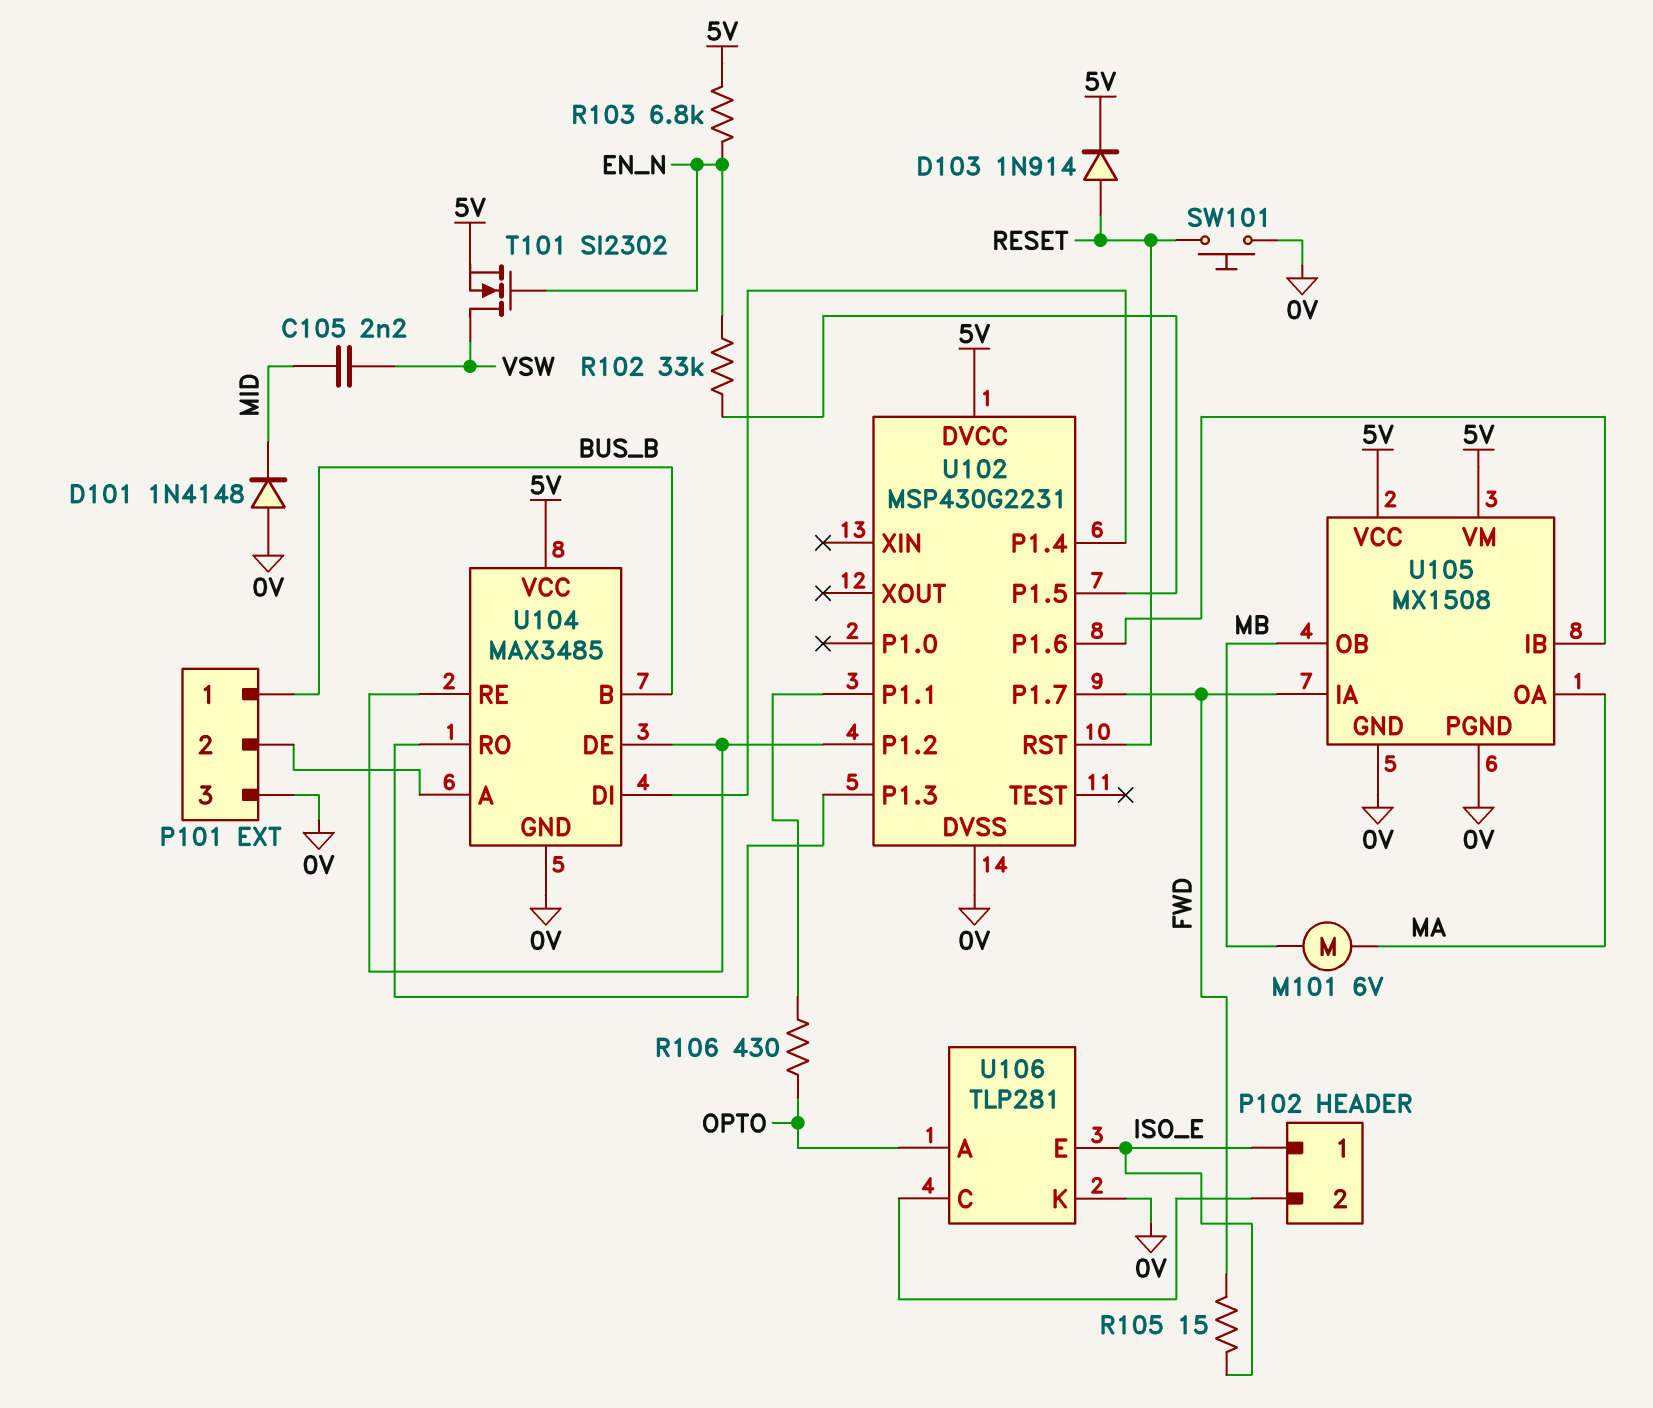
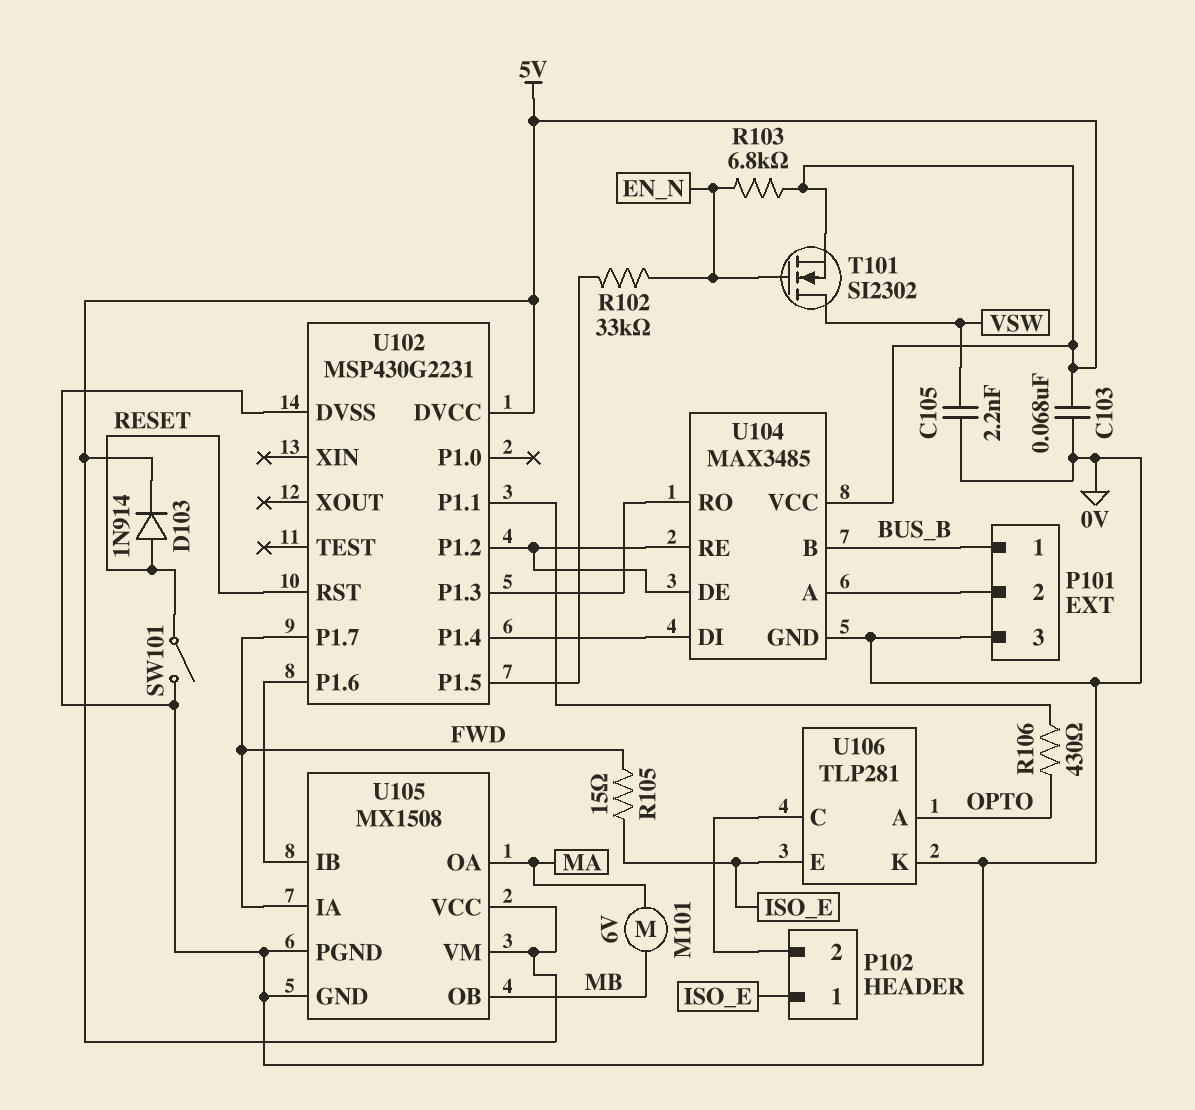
C103: none -> 68nF (0V, 5V)
C105: 2.2nF (MID, VSW) -> 2.2nF (0V, VSW)
D101: diode 1N4148 (A 0V, K MID) -> none
SW101: button (0V, RESET) -> switch (0V, RESET)

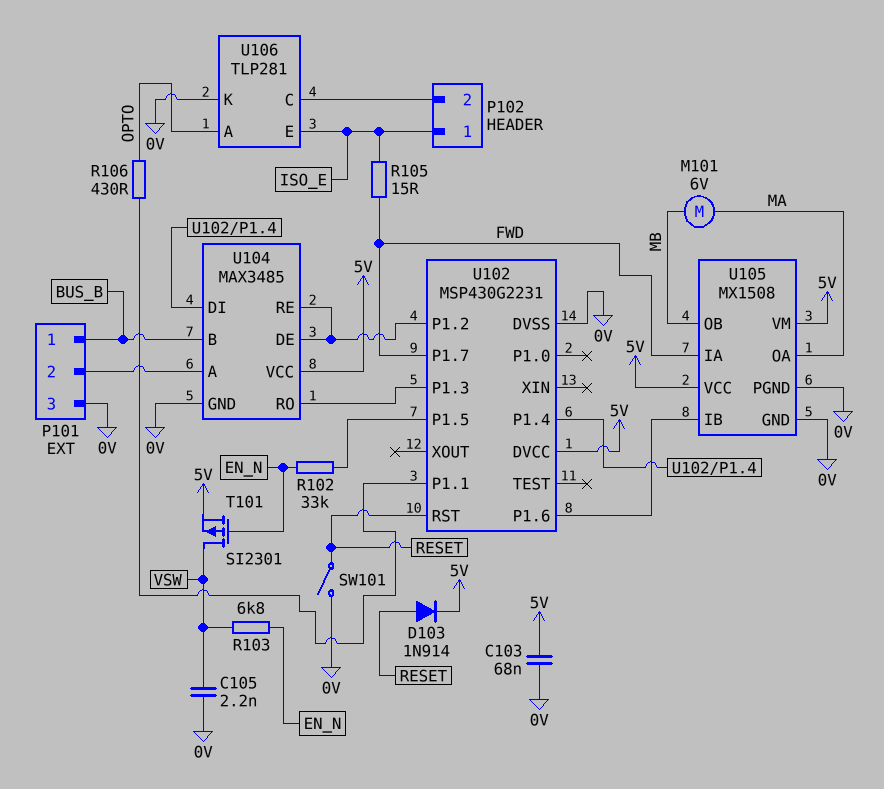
R103: 6.8k (5V, EN_N) -> 6.8k (EN_N, VSW)
T101: NMOS SI2302 (G EN_N, D VSW, S 5V) -> PMOS SI2301 (G EN_N, D VSW, S 5V)

